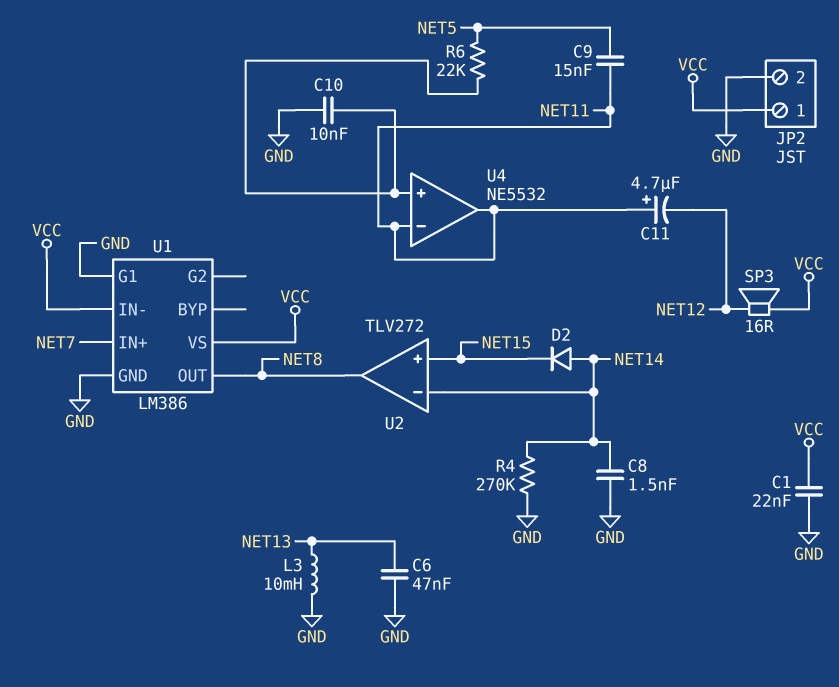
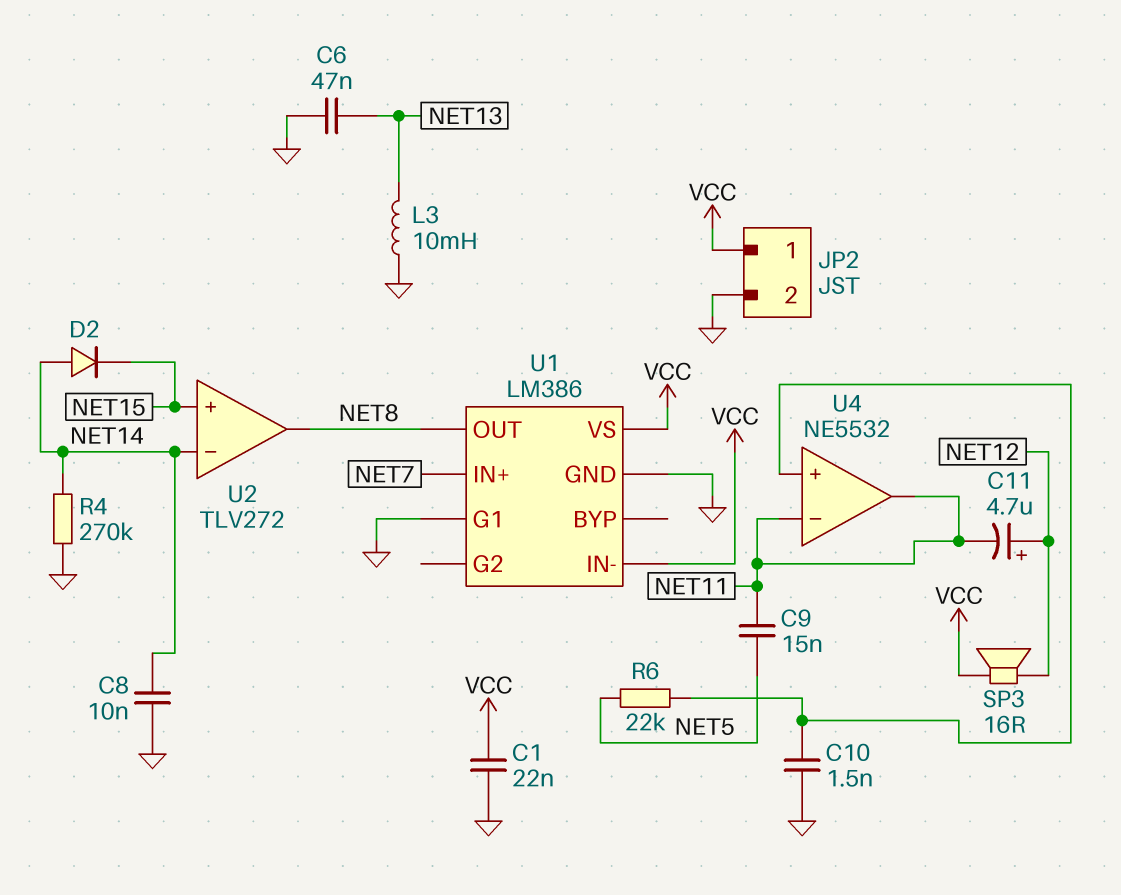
C8: 1.5nF (GND, NET14) -> 10nF (GND, NET14)
C10: 10nF (GND, U4/in+) -> 1.5nF (GND, U4/in+)
C11: 4.7uF (plus NET11, minus NET12) -> 4.7uF (plus NET12, minus NET11)

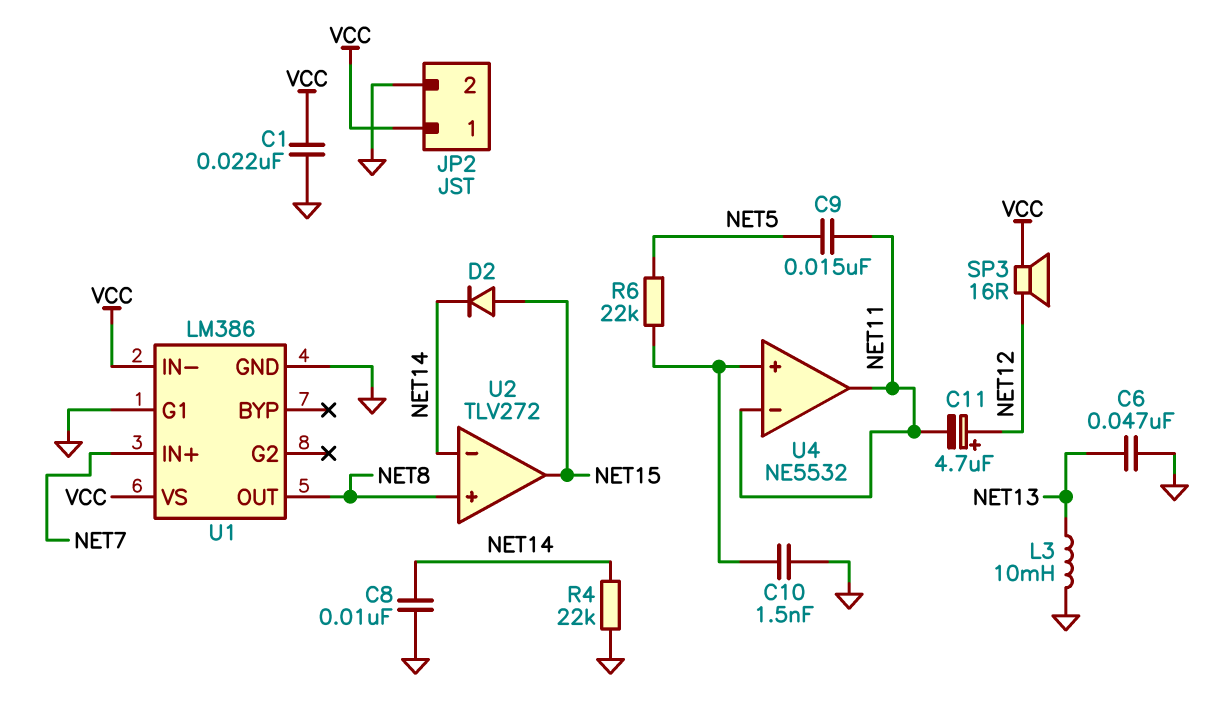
D2: diode (A NET14, K NET15) -> diode (A NET15, K NET14)
R4: 270k (GND, NET14) -> 22k (GND, NET14)
U2 pin in+: NET15 -> NET8
U2 pin out: NET8 -> NET15

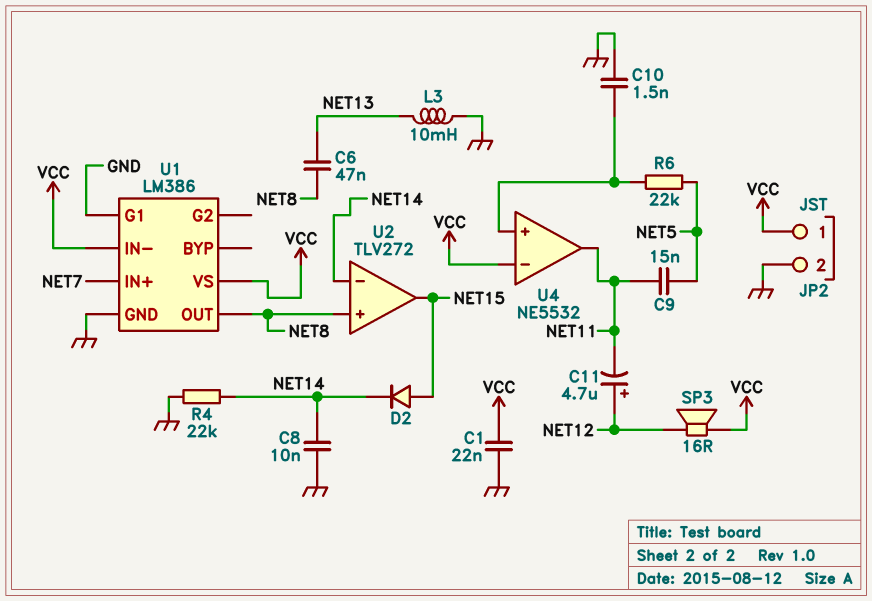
C6: 47nF (GND, NET13) -> 47nF (NET8, NET13)
U4 pin in-: NET11 -> VCC

